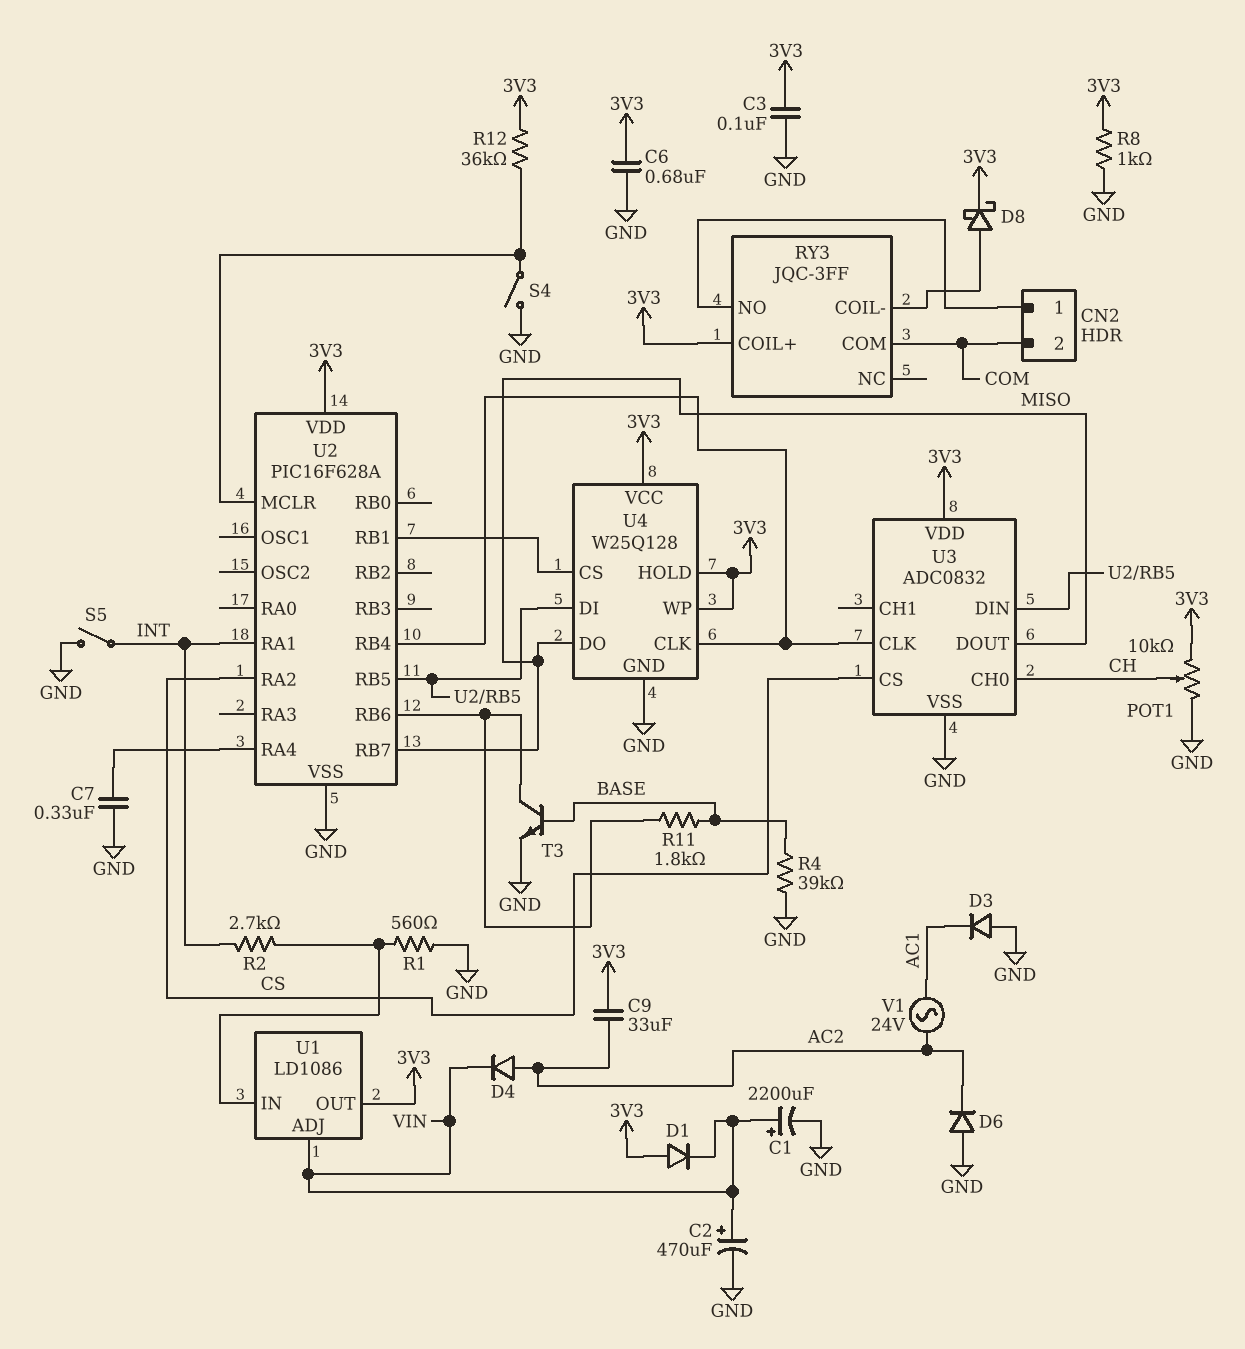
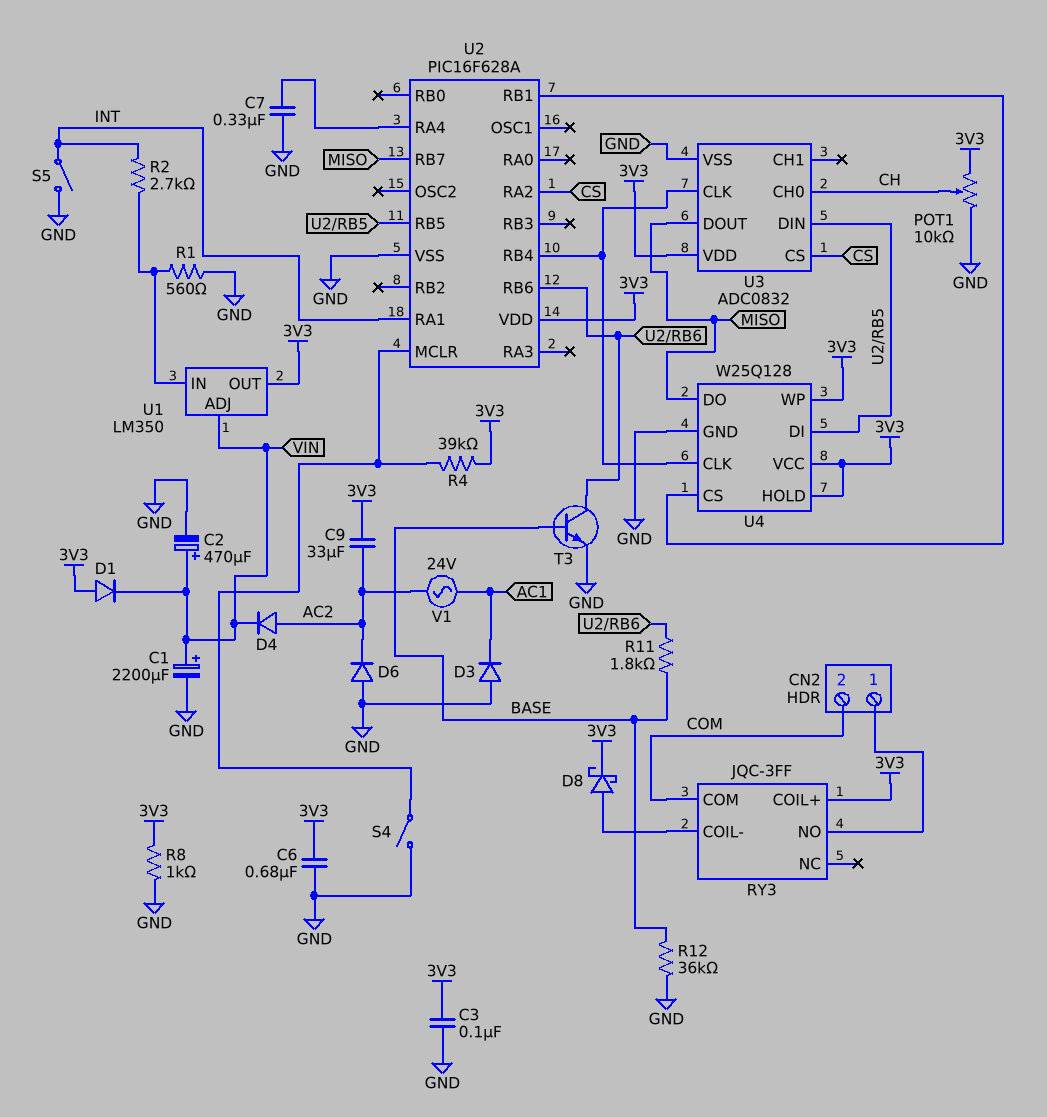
R4: 39k (BASE, GND) -> 39k (3V3, U2/MCLR)
R12: 36k (3V3, U2/MCLR) -> 36k (BASE, GND)
U1: LD1086 -> LM350

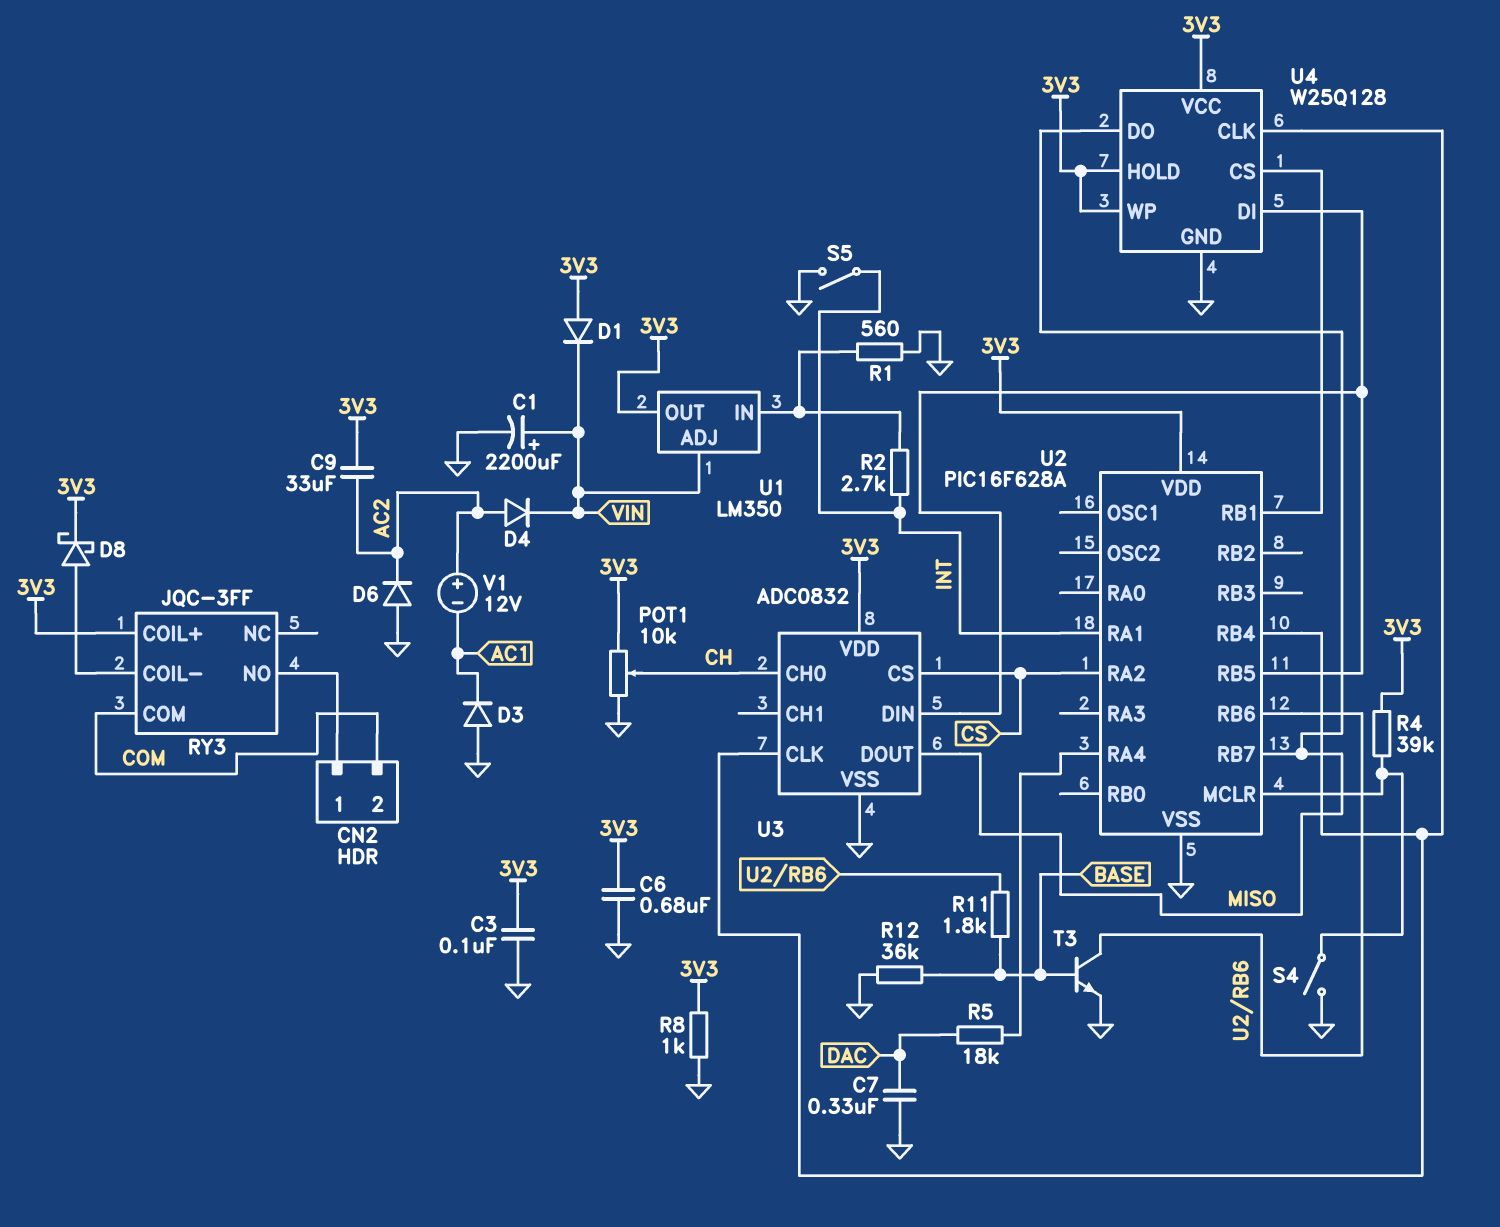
C2: 470uF (plus VIN, minus GND) -> none
C7: 330nF (GND, U2/RA4) -> 330nF (DAC, GND)
R5: none -> 18k (DAC, U2/RA4)
V1: AC 24V (AC1, AC2) -> 12V (plus AC2, minus AC1)

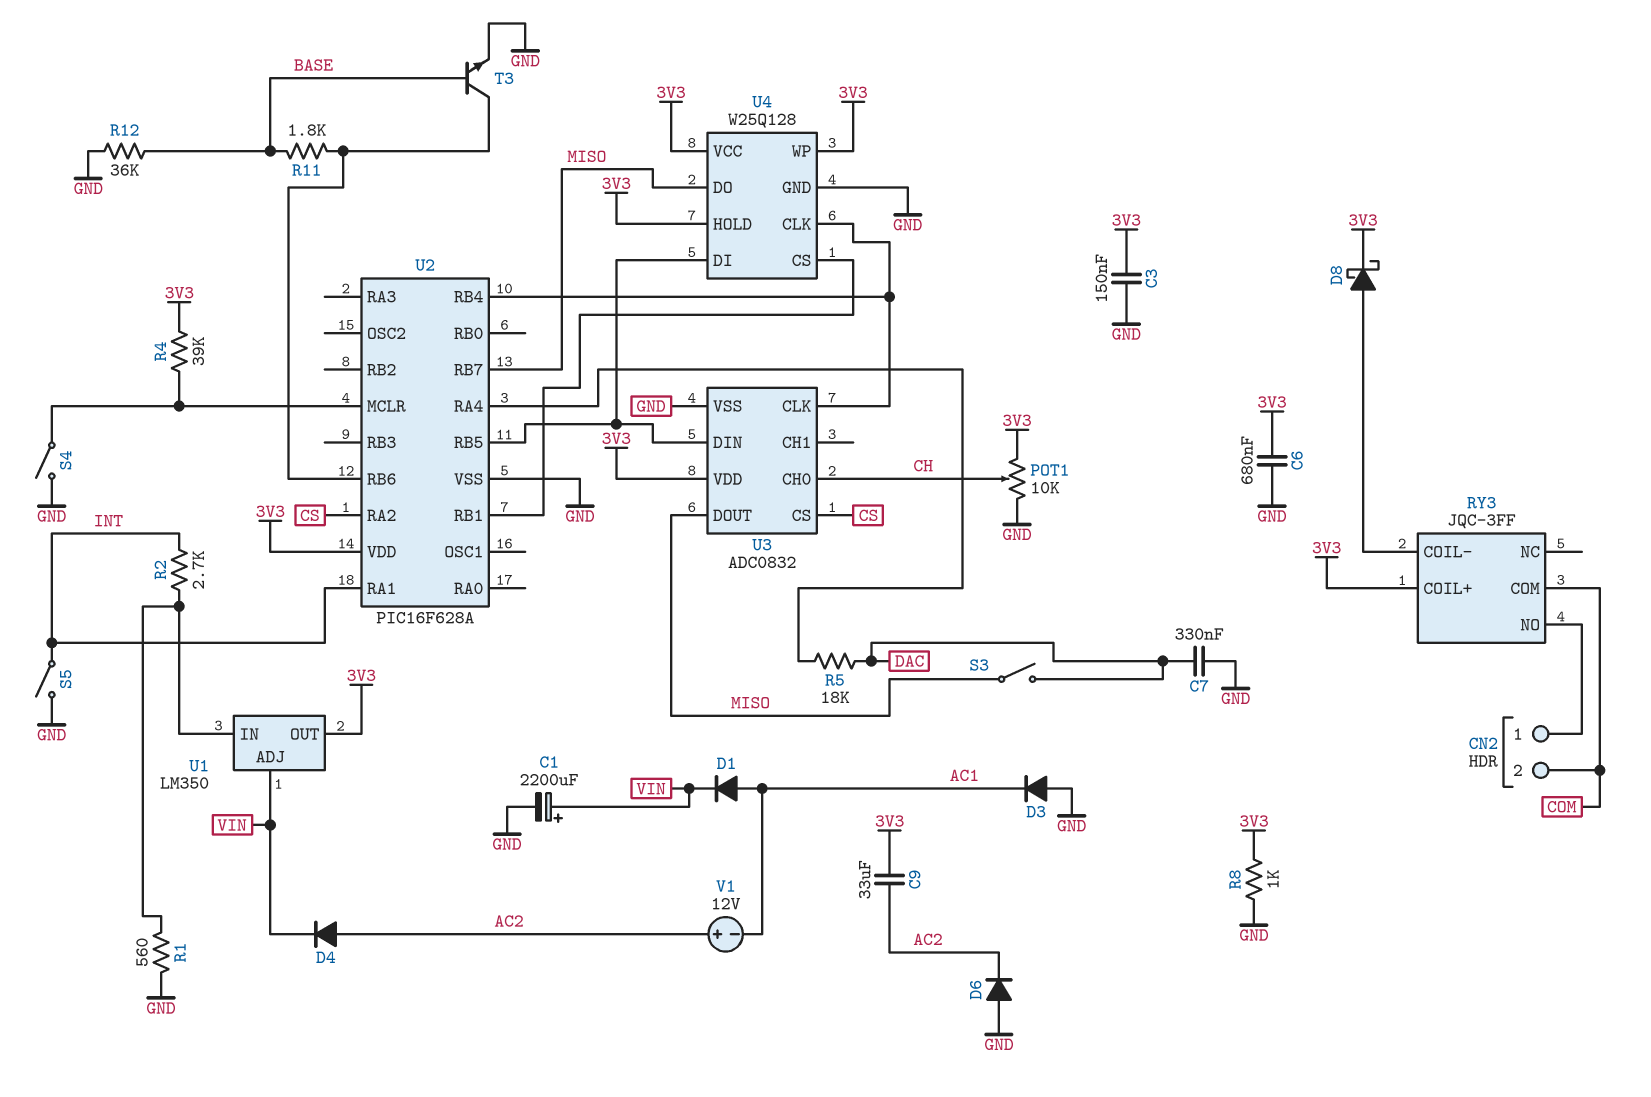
C3: 100nF (3V3, GND) -> 150nF (3V3, GND)
D1: diode (A 3V3, K VIN) -> diode (A AC1, K VIN)
S3: none -> switch (DAC, MISO)

